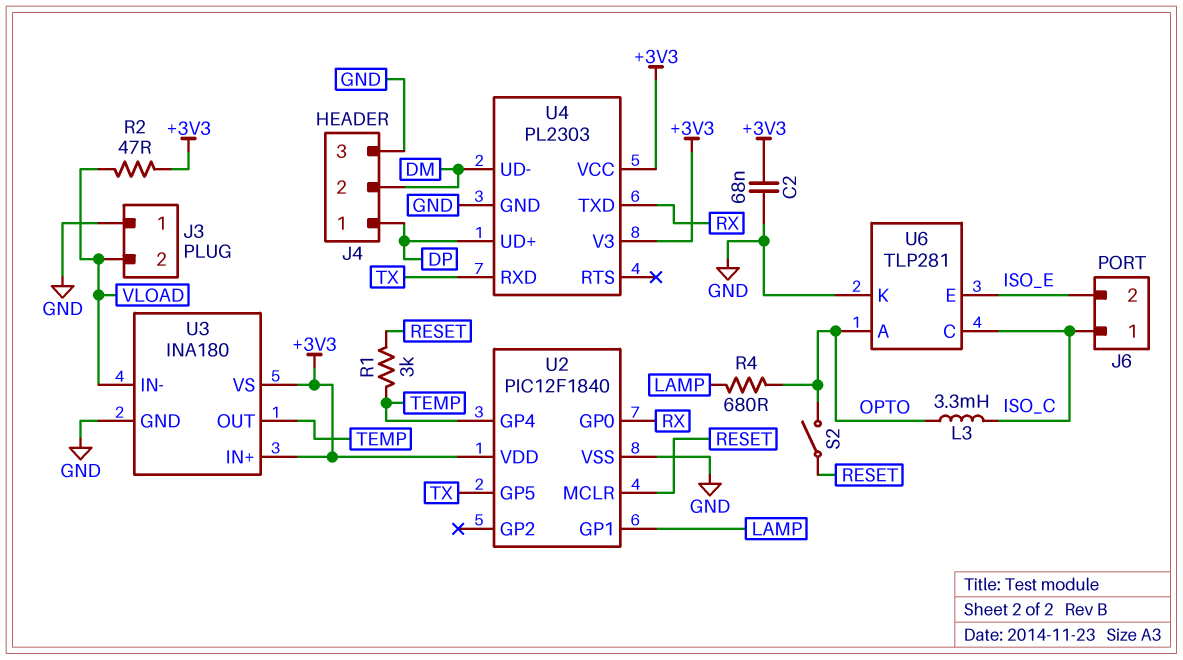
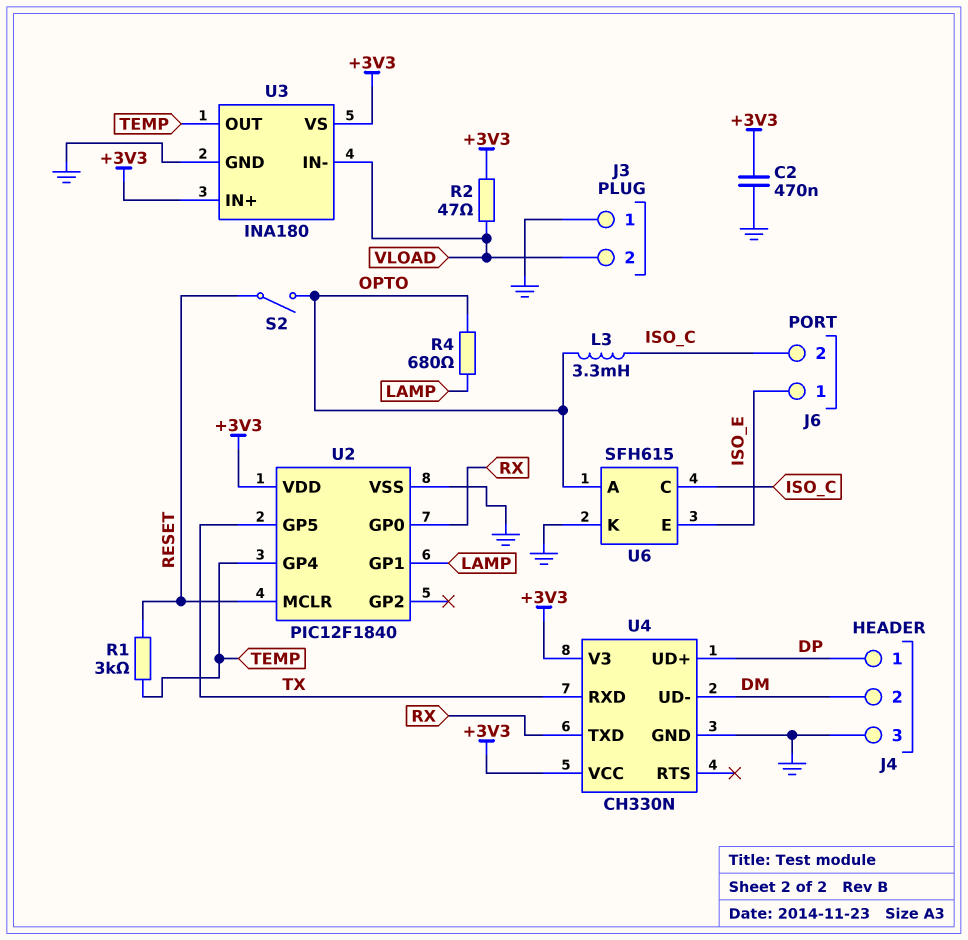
C2: 68nF (+3V3, GND) -> 470nF (+3V3, GND)
J6 pin 1: ISO_C -> ISO_E
J6 pin 2: ISO_E -> ISO_C
U4: PL2303 -> CH330N
U6: TLP281 -> SFH615

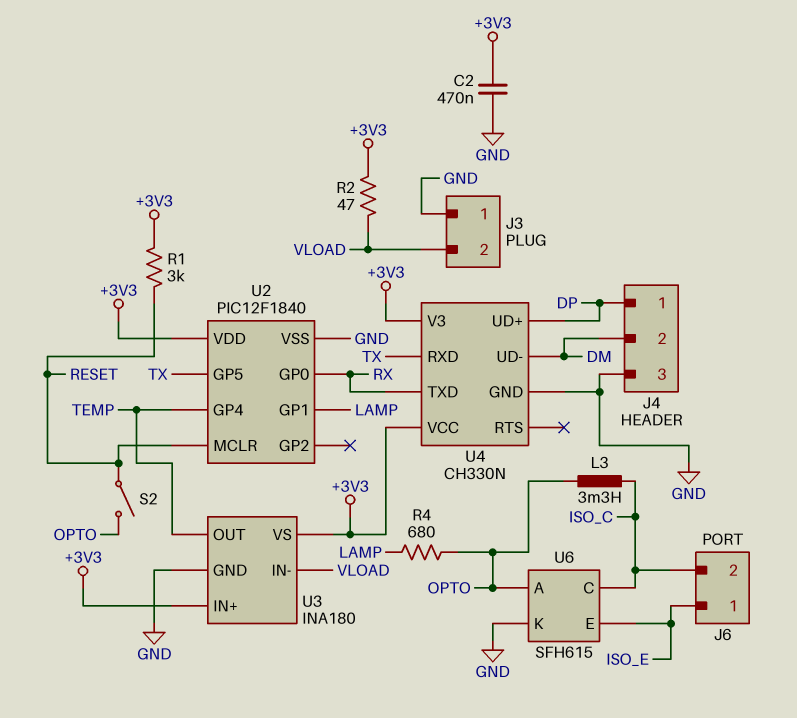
R1: 3k (RESET, TEMP) -> 3k (+3V3, RESET)

